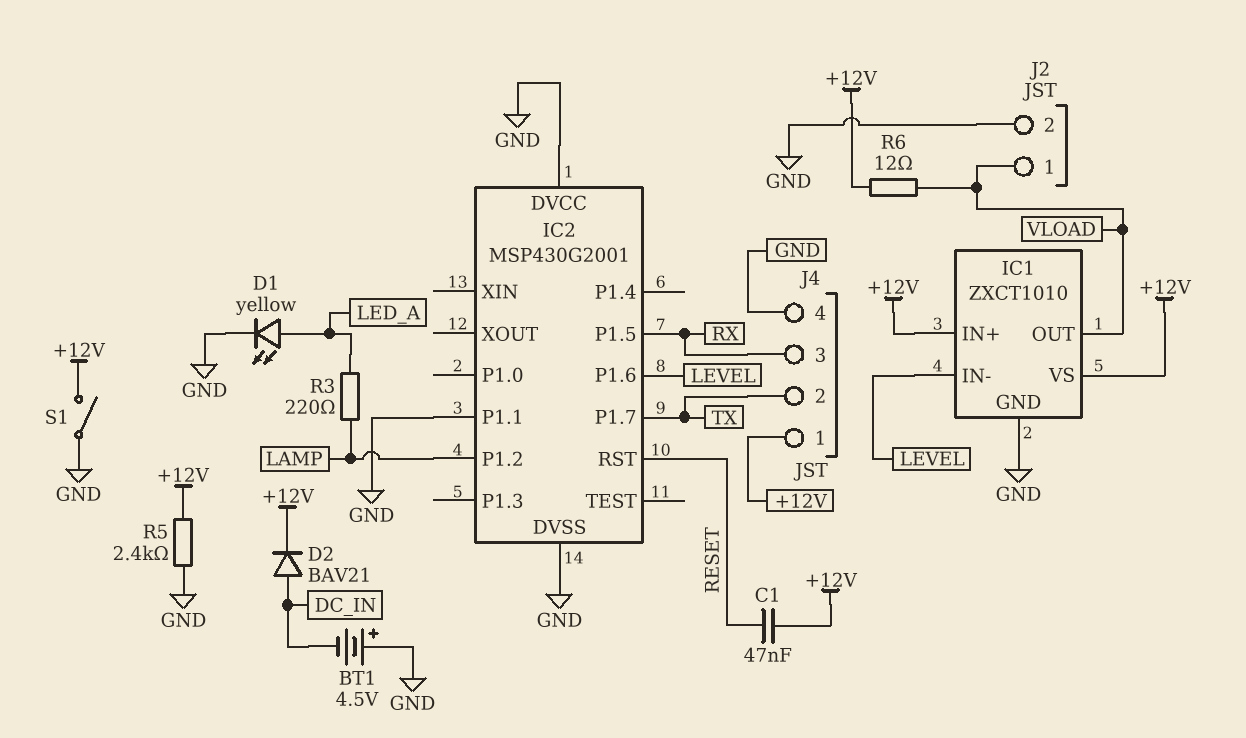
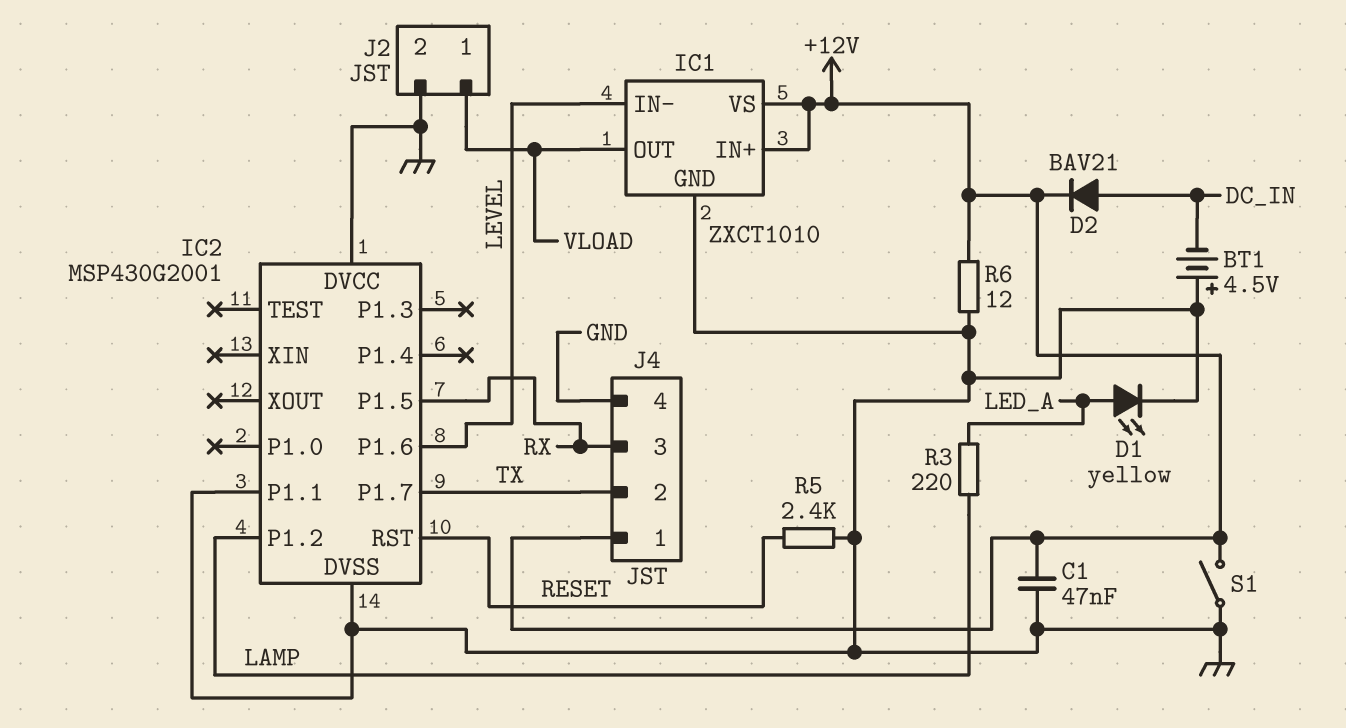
C1: 47nF (+12V, RESET) -> 47nF (+12V, GND)
R5: 2.4k (+12V, GND) -> 2.4k (GND, RESET)
R6: 12 (+12V, VLOAD) -> 12 (+12V, GND)

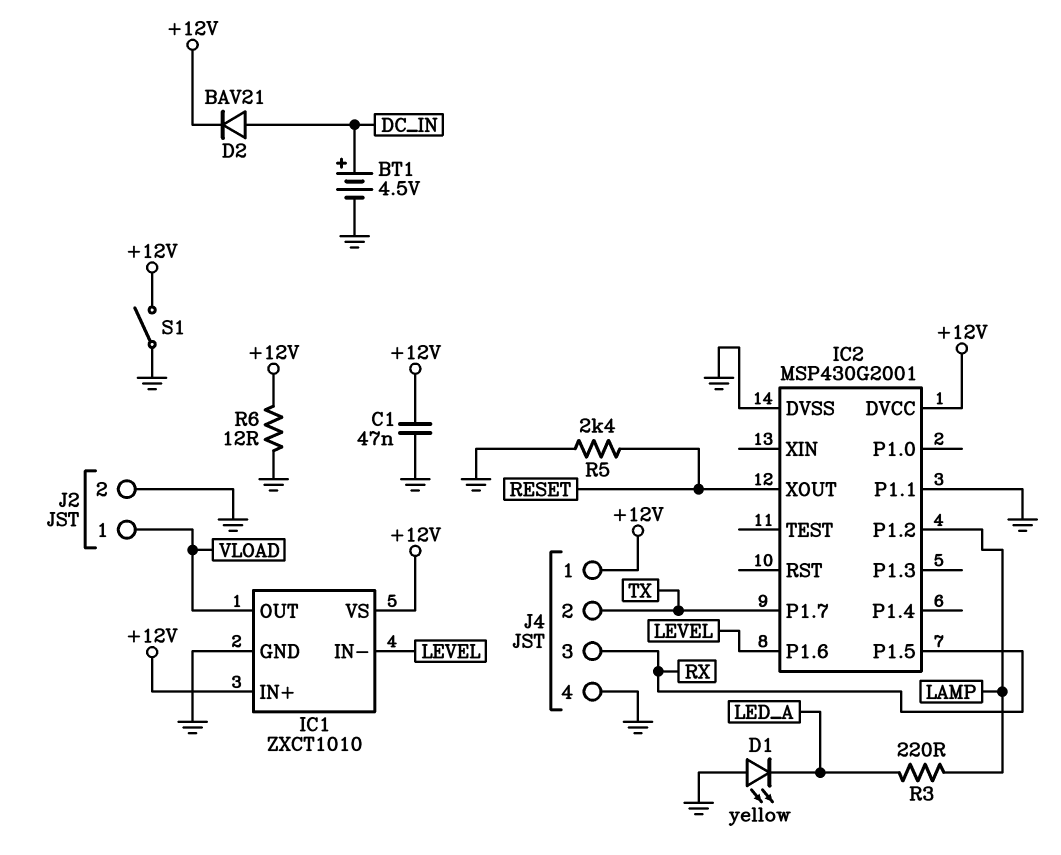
BT1: 4.5V (plus GND, minus DC_IN) -> 4.5V (plus DC_IN, minus GND)
D1: LED yellow (A LED_A, K GND) -> LED yellow (A GND, K LED_A)
IC2 pin DVCC: GND -> +12V
IC2 pin RST: RESET -> none
IC2 pin XOUT: none -> RESET

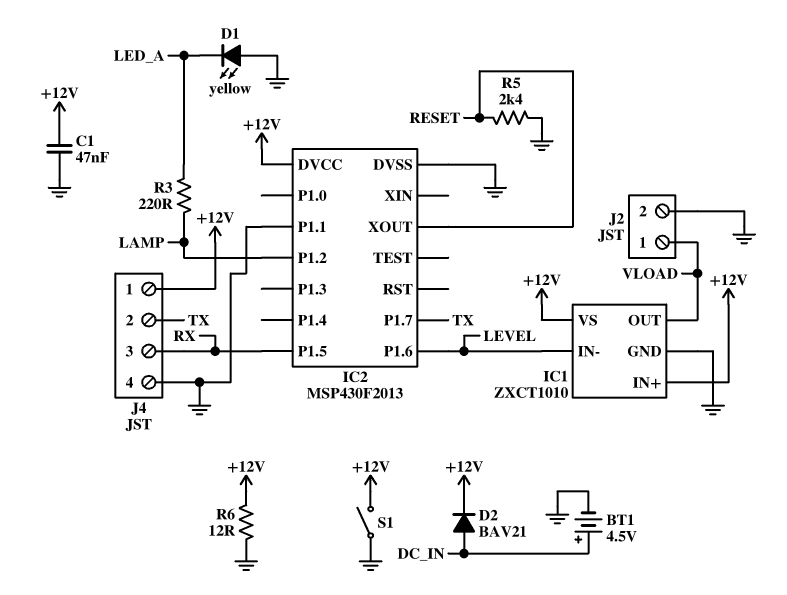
IC2: MSP430G2001 -> MSP430F2013

